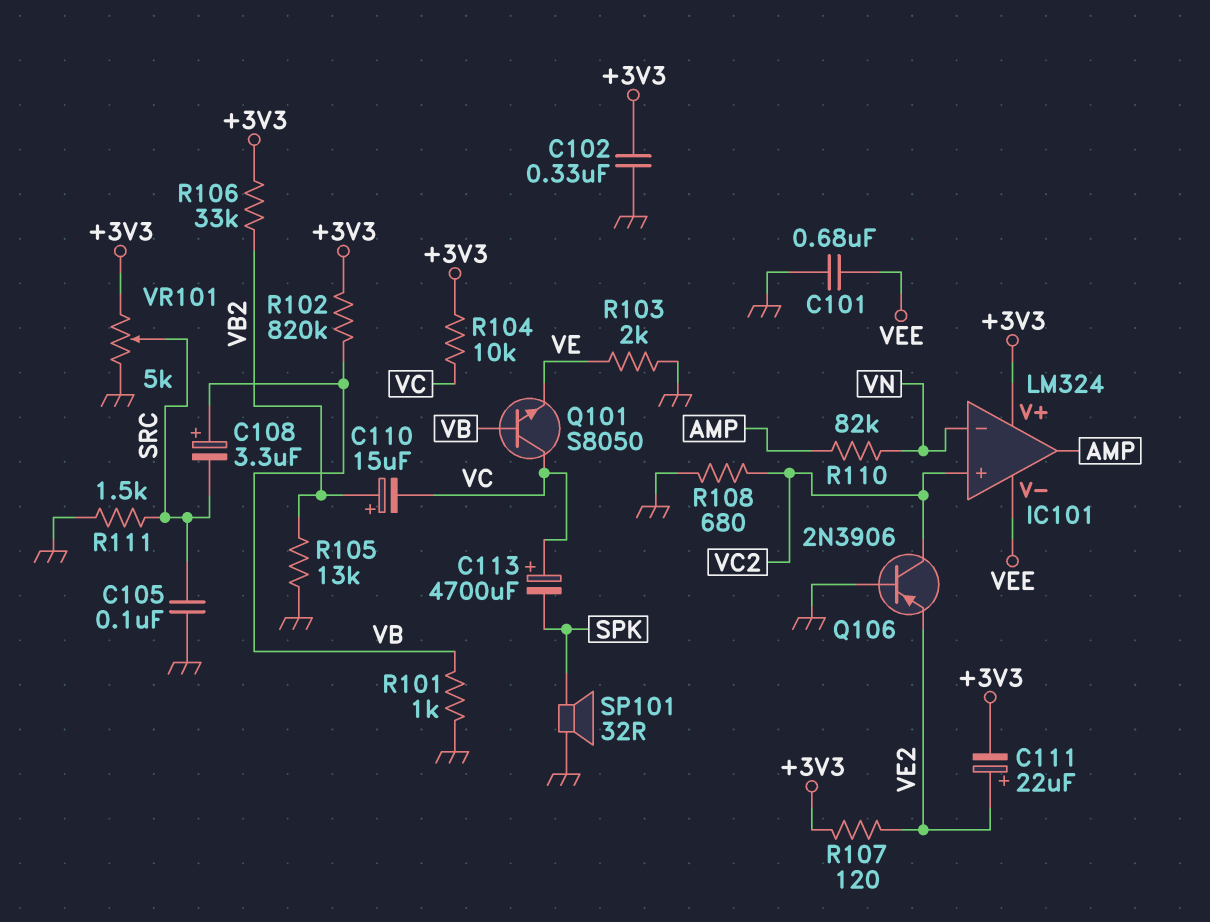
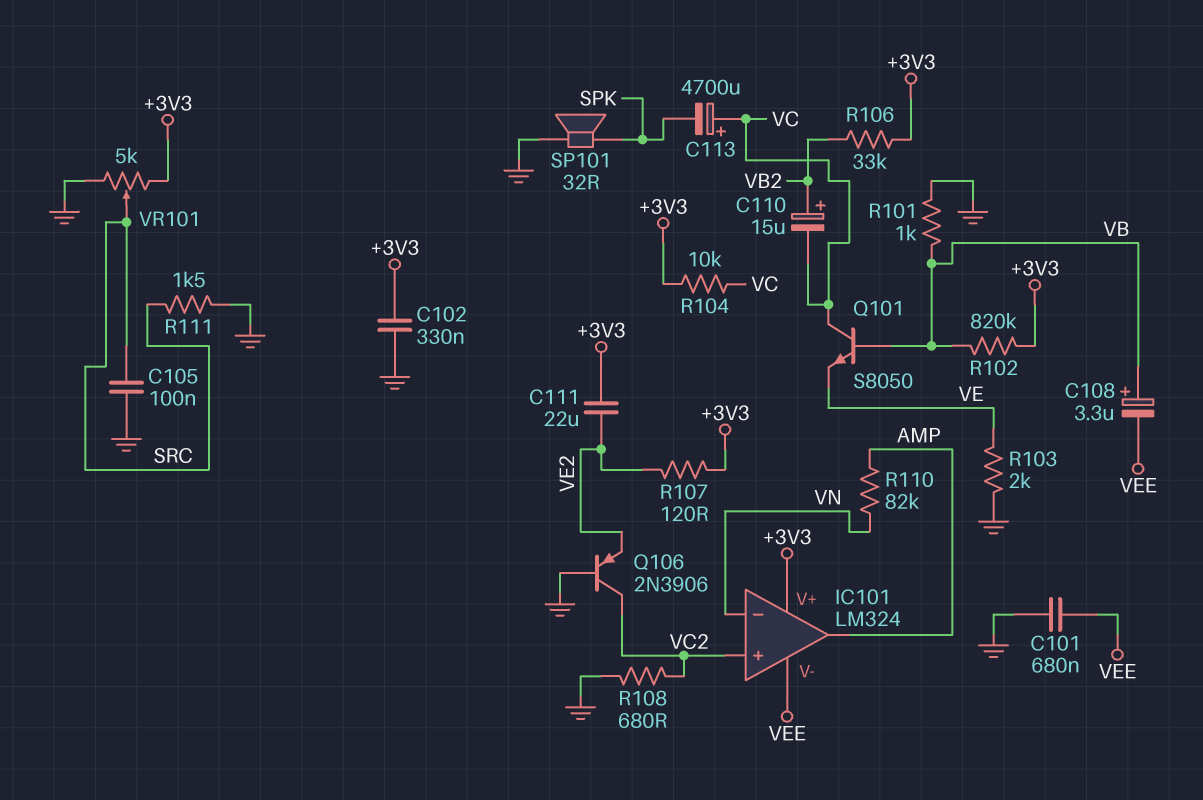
C108: 3.3uF (plus VB, minus SRC) -> 3.3uF (plus VB, minus VEE)
C111: 22uF (plus VE2, minus +3V3) -> 22uF (+3V3, VE2)
R105: 13k (GND, VB2) -> none

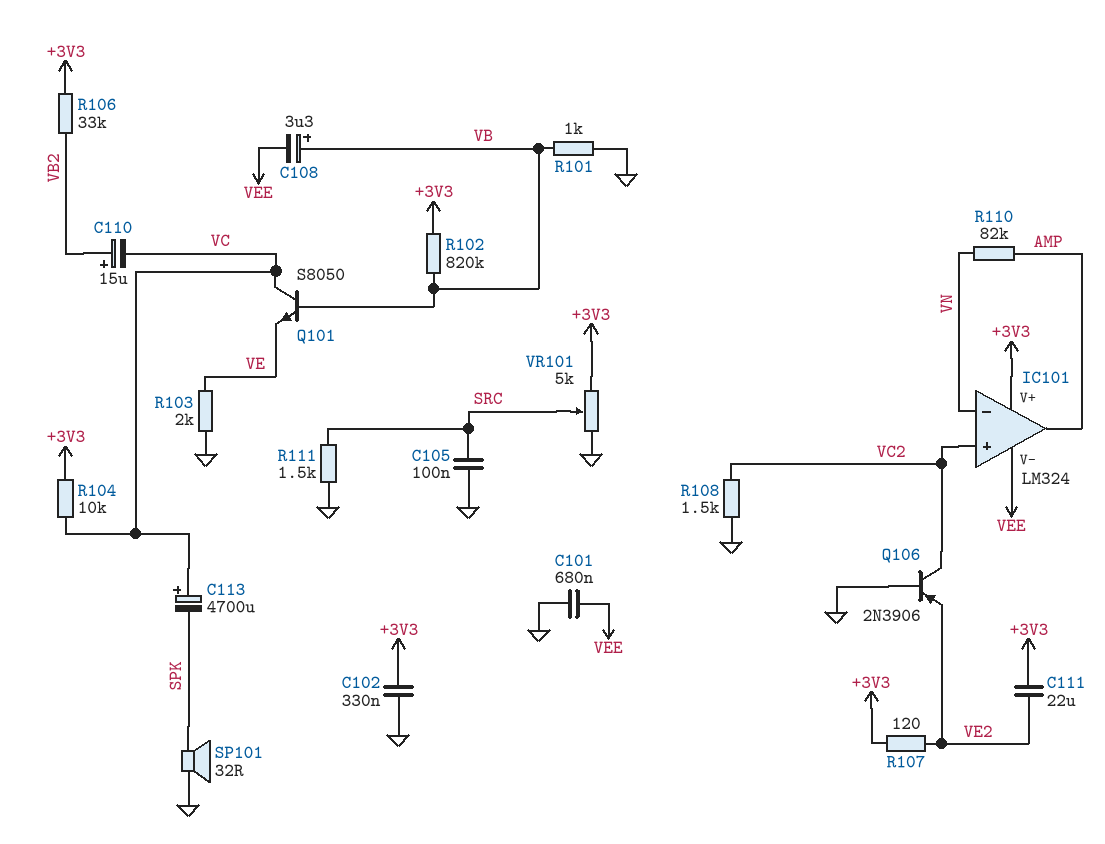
R108: 680 (GND, VC2) -> 1.5k (GND, VC2)

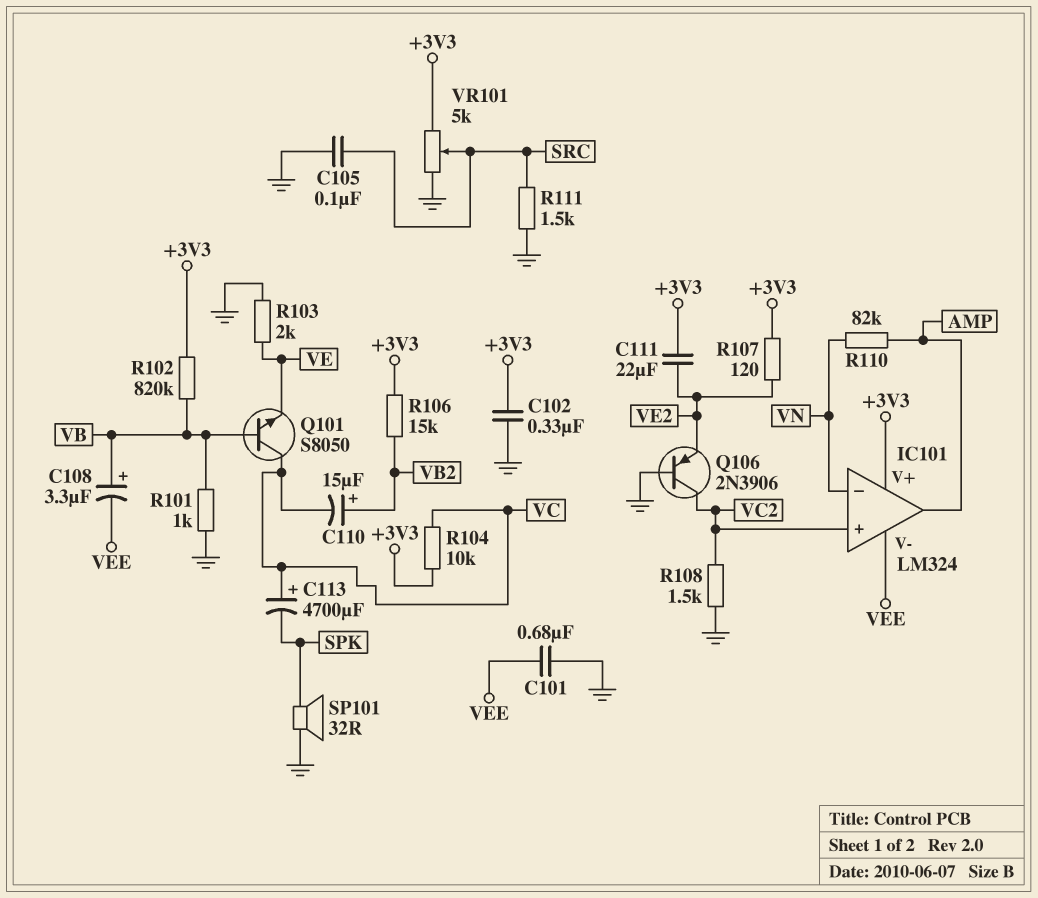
R106: 33k (+3V3, VB2) -> 15k (+3V3, VB2)

